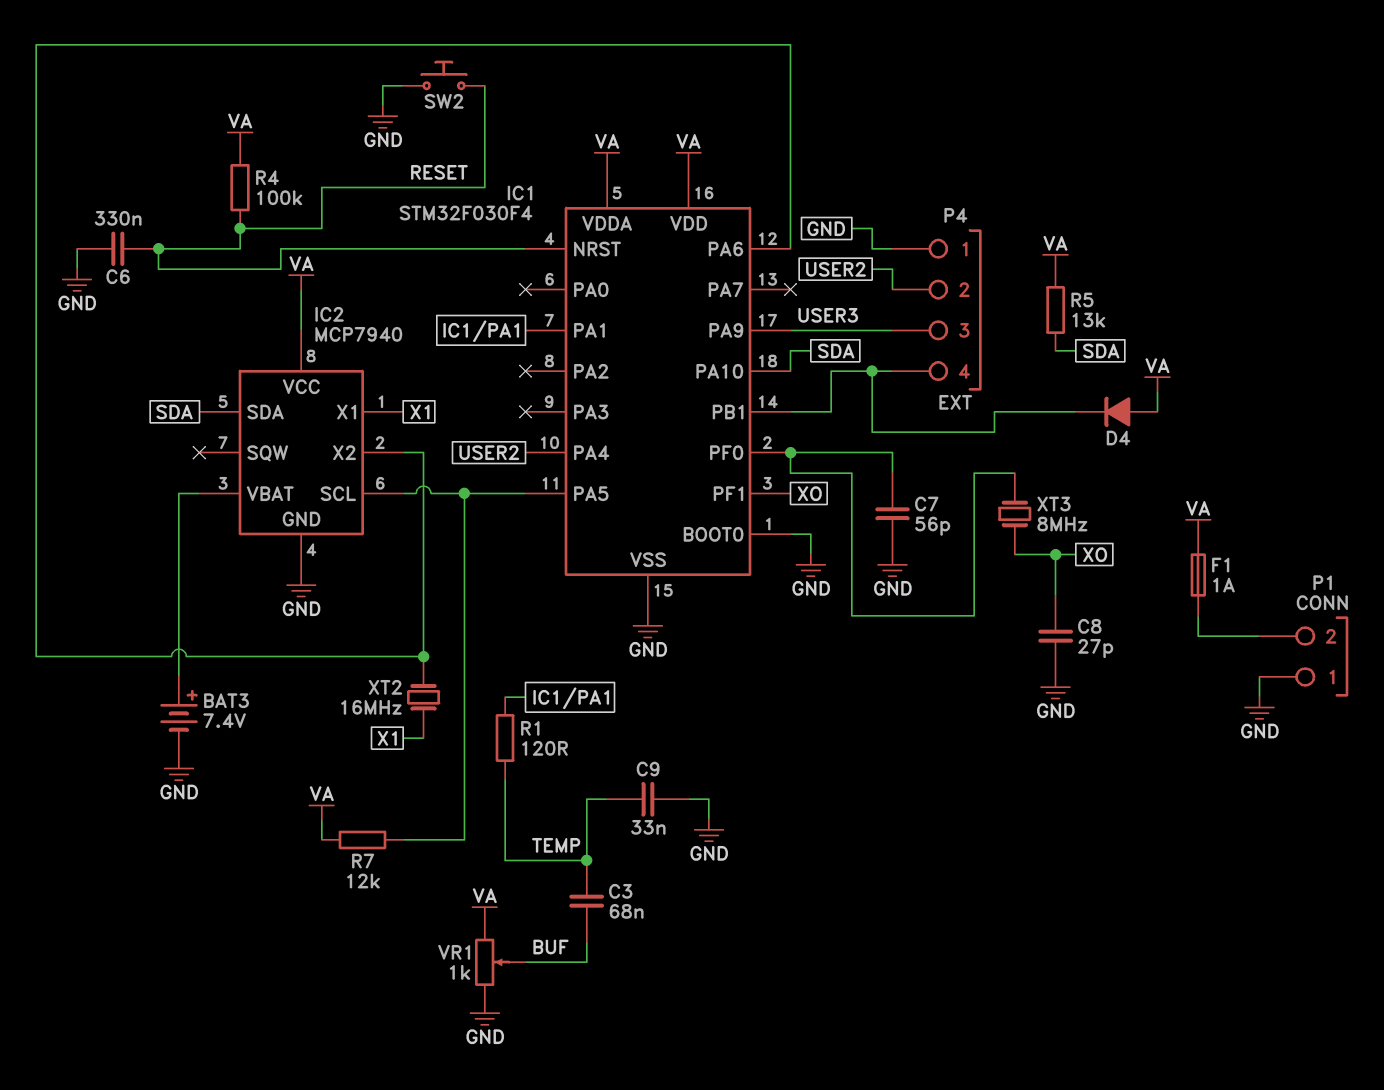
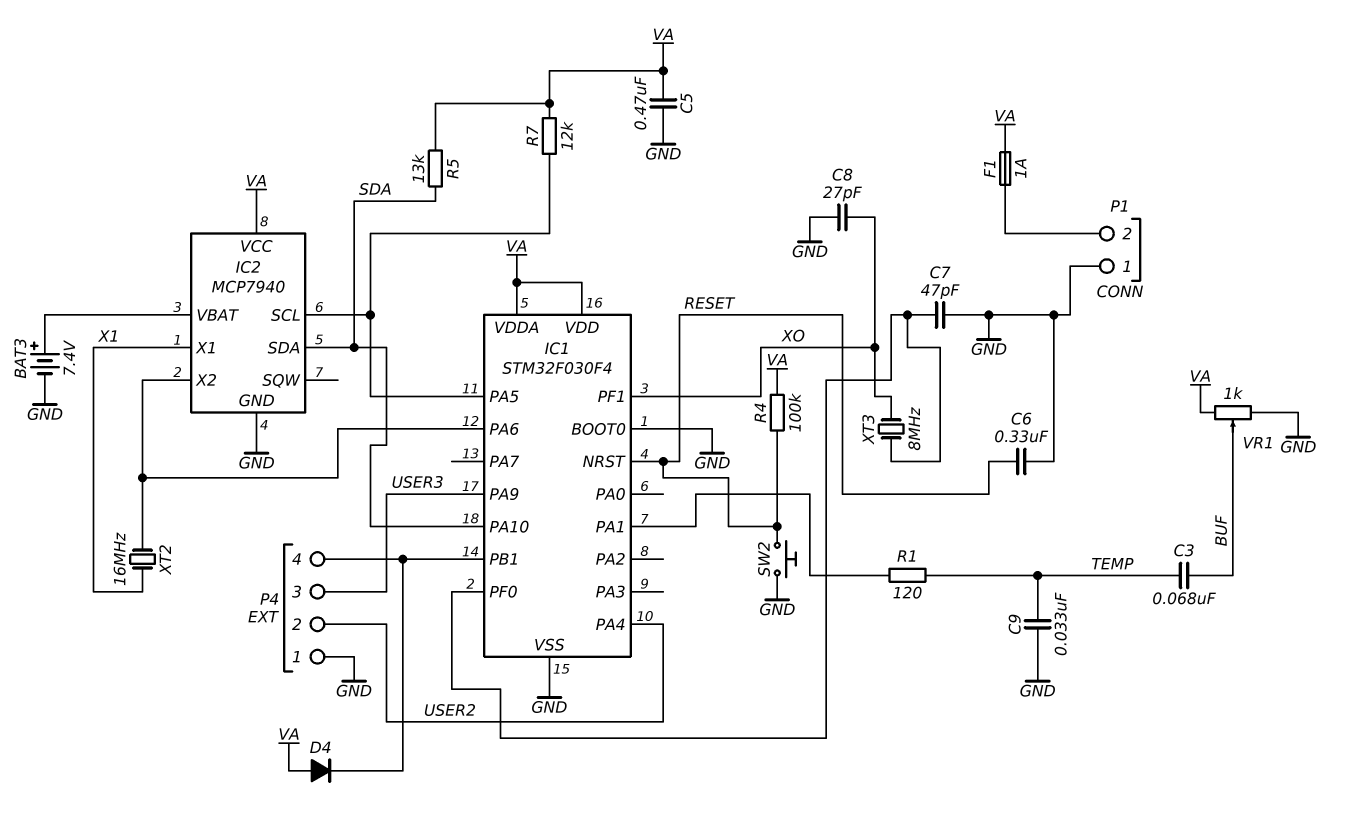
C5: none -> 470nF (GND, VA)
C7: 56pF (GND, IC1/PF0) -> 47pF (GND, IC1/PF0)

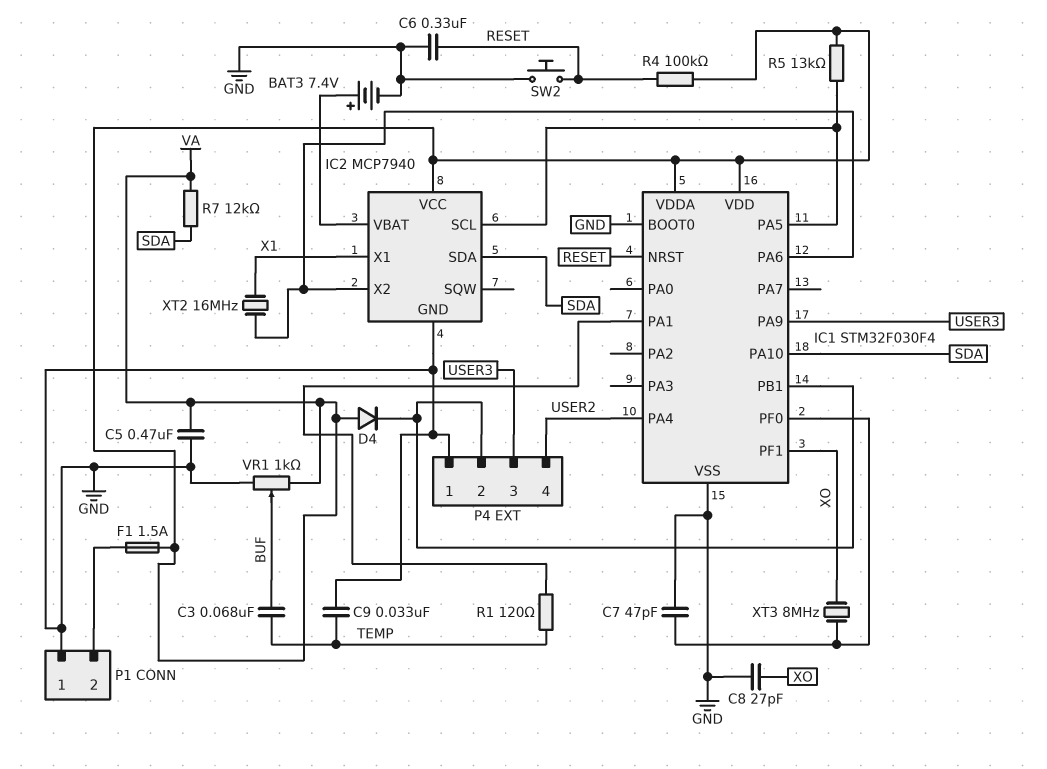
F1: 1A (P1/2, VA) -> 1.5A (P1/2, VA)
P4 pin 2: USER2 -> IC1/PB1
P4 pin 4: IC1/PB1 -> USER2
R5: 13k (SDA, VA) -> 13k (IC1/PA5, VA)
R7: 12k (IC1/PA5, VA) -> 12k (SDA, VA)

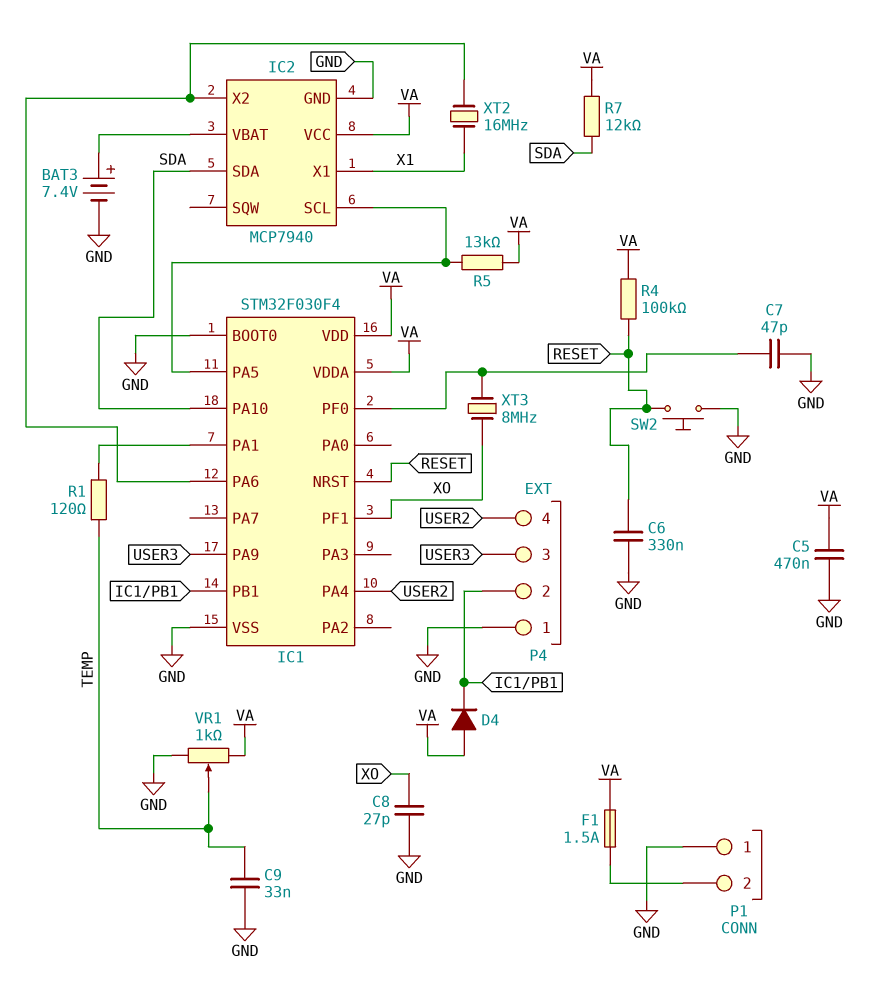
C3: 68nF (BUF, TEMP) -> none
VR1: 1k (GND, VA, wiper BUF) -> 1k (GND, VA, wiper TEMP)

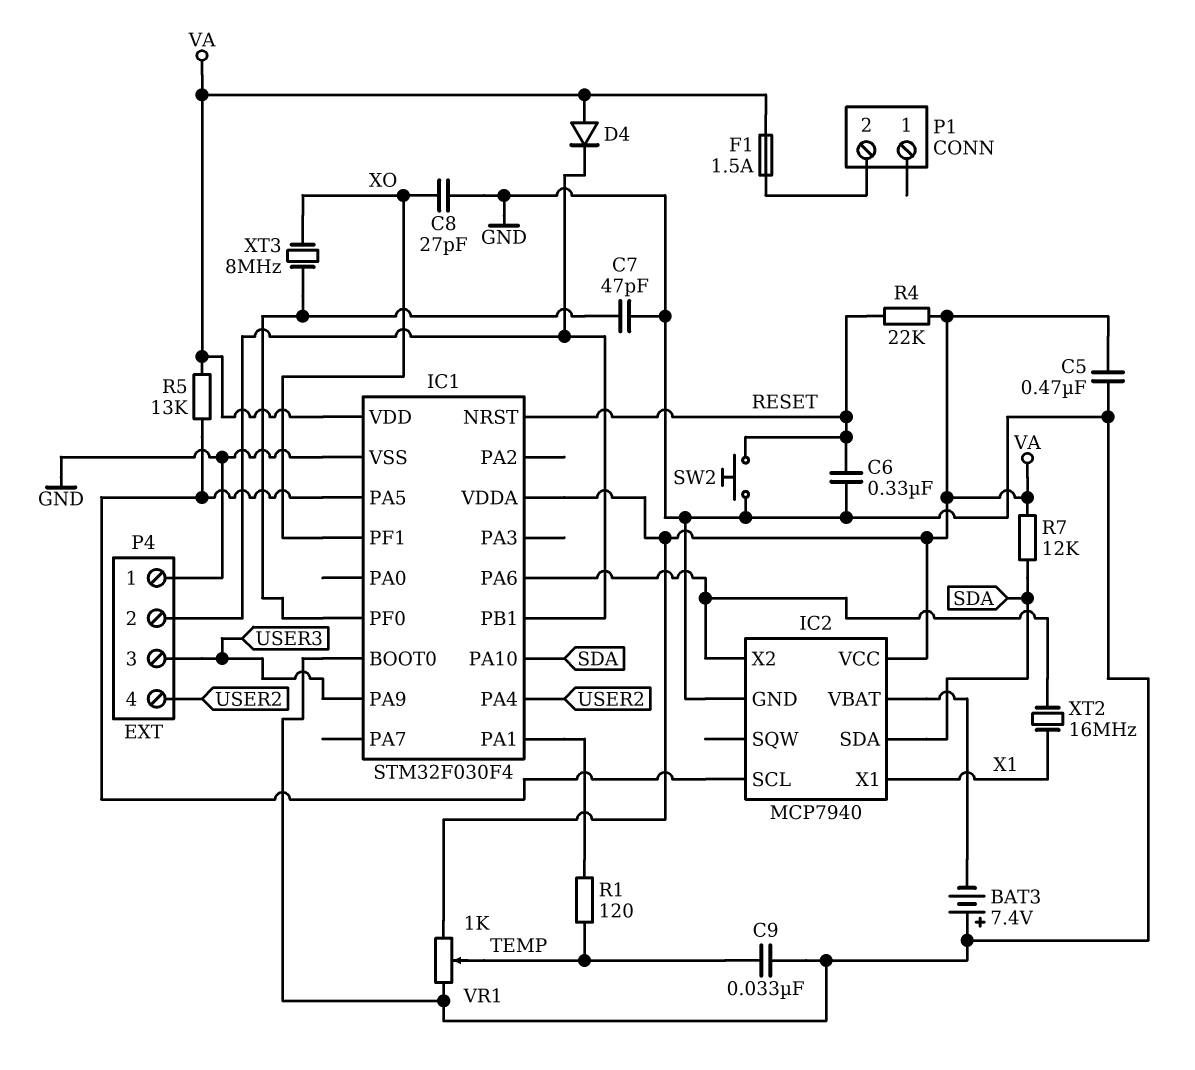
BAT3: 7.4V (plus IC2/VBAT, minus GND) -> 7.4V (plus GND, minus IC2/VBAT)
P1 pin 1: GND -> none
R4: 100k (RESET, VA) -> 22k (RESET, VA)

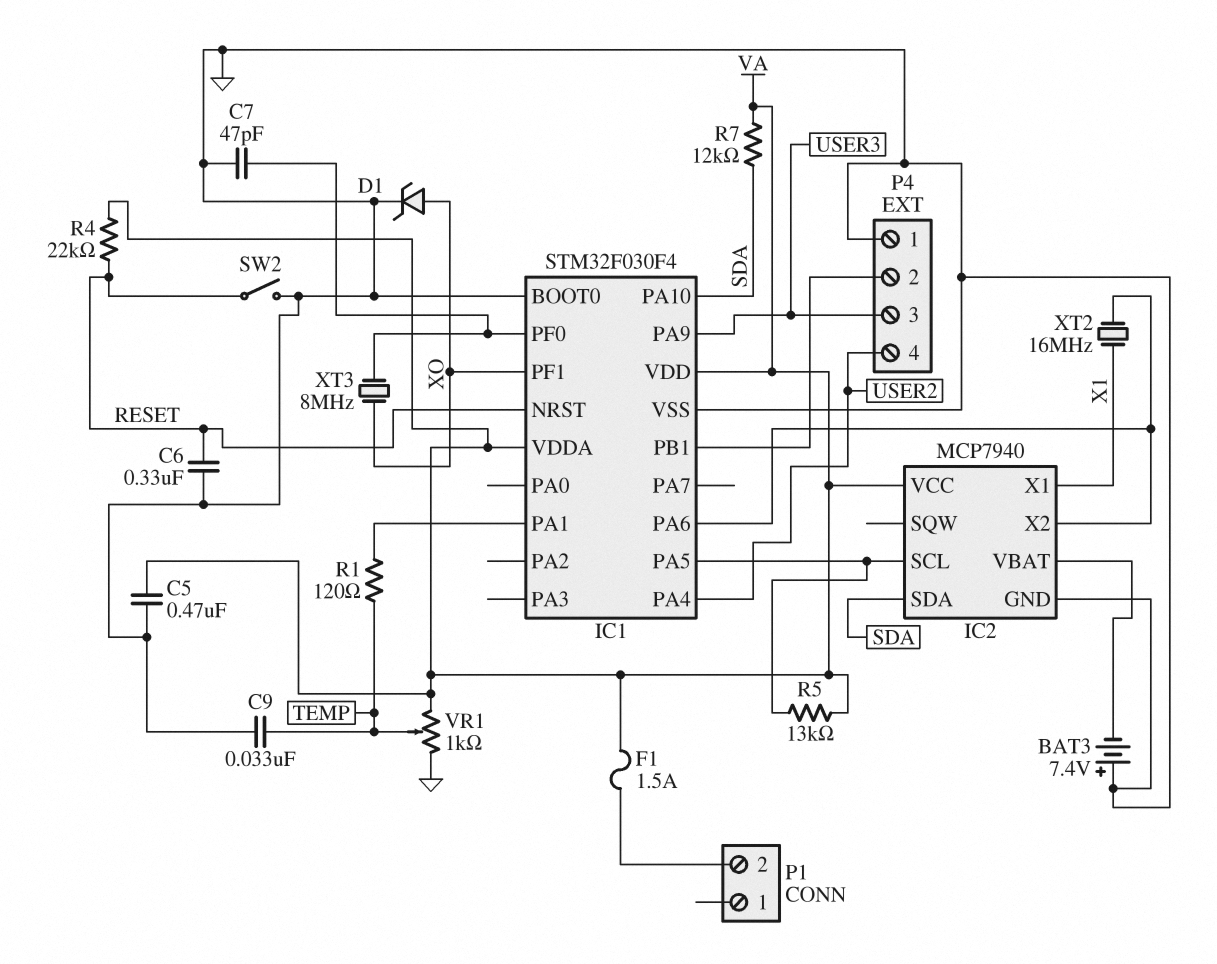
C8: 27pF (GND, XO) -> none
D1: none -> zener (A XO, K GND)
D4: diode (A VA, K IC1/PB1) -> none
SW2: button (GND, RESET) -> switch (GND, RESET)

